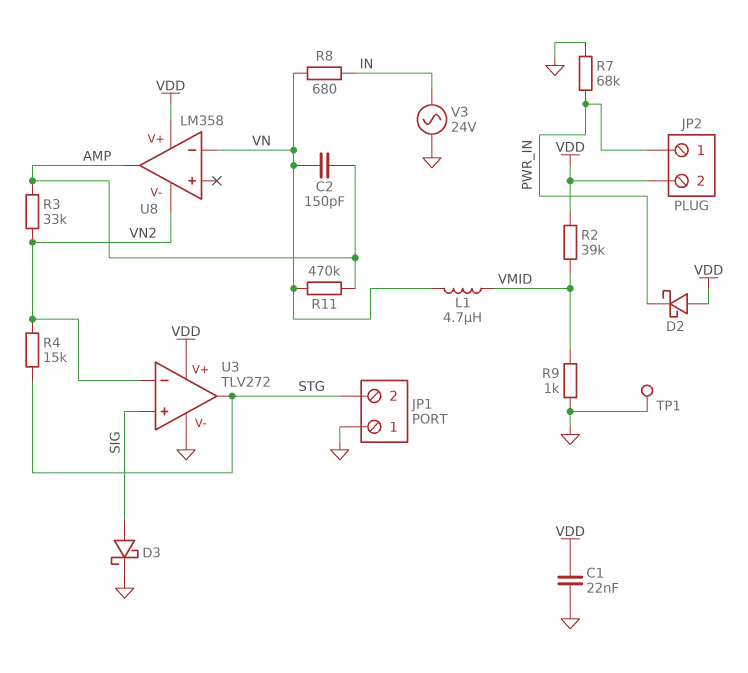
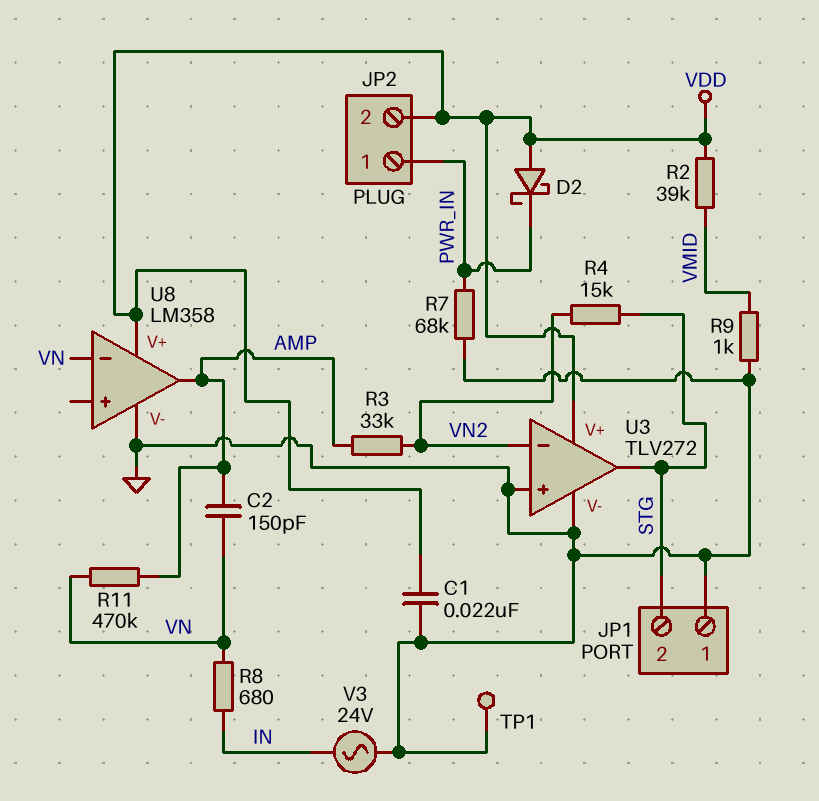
D3: schottky (A SIG, K GND) -> none
L1: 4.7uH (VMID, VN) -> none
U3 pin in+: SIG -> GND
U8 pin V-: VN2 -> GND

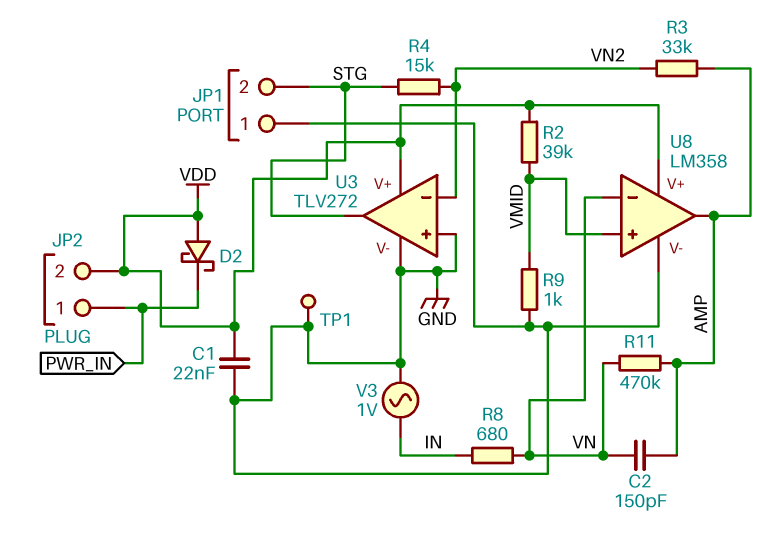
R7: 68k (GND, PWR_IN) -> none
U8 pin in+: none -> VMID
V3: AC 24V (GND, IN) -> AC 1V (GND, IN)

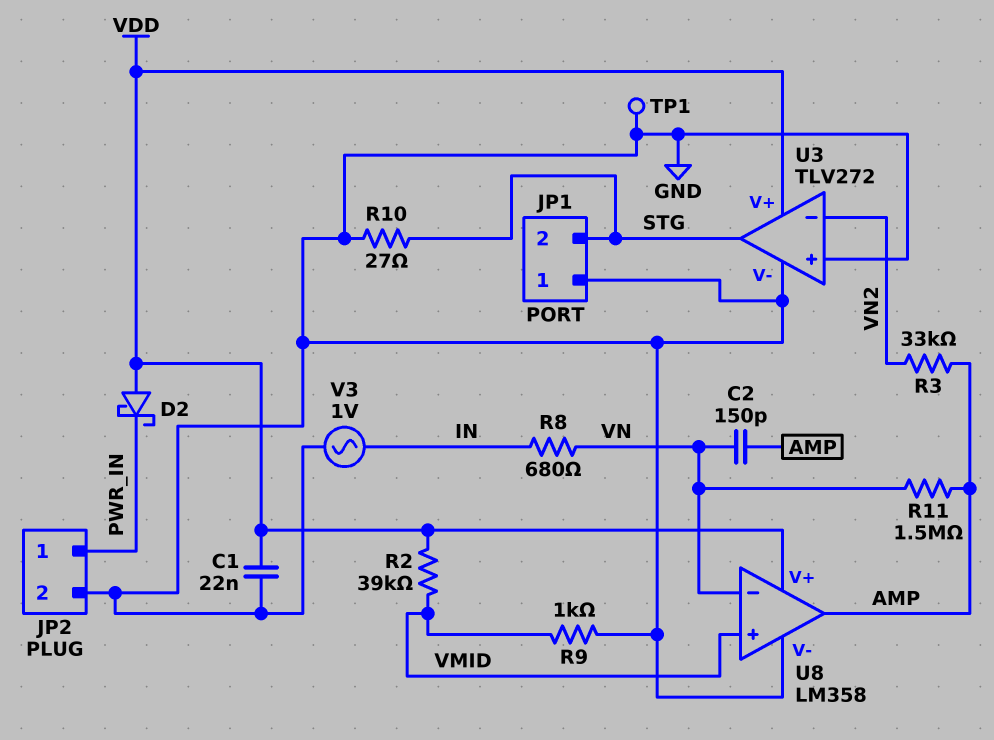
JP2 pin 2: VDD -> GND
R4: 15k (STG, VN2) -> none
R10: none -> 27 (GND, STG)
R11: 470k (AMP, VN) -> 1.5M (AMP, VN)

